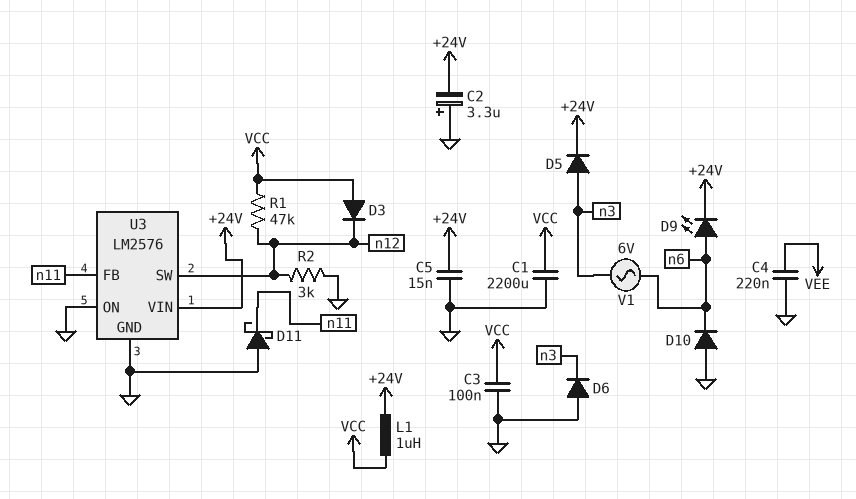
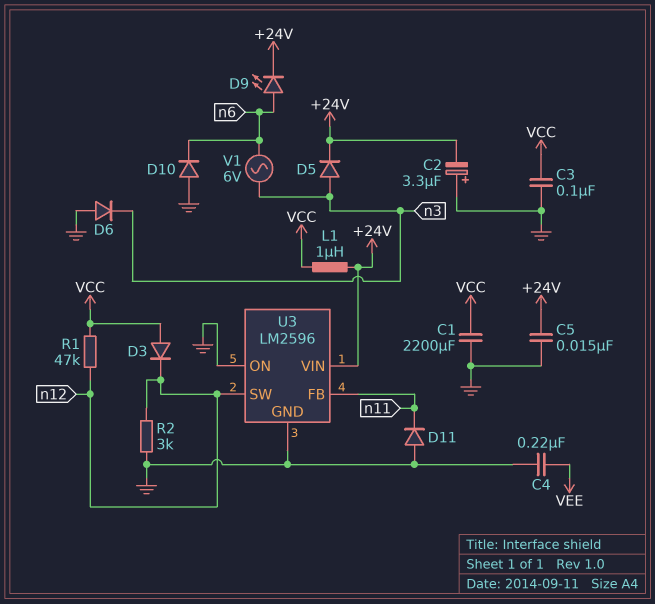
D11: schottky (A GND, K n11) -> diode (A GND, K n11)
U3: LM2576 -> LM2596

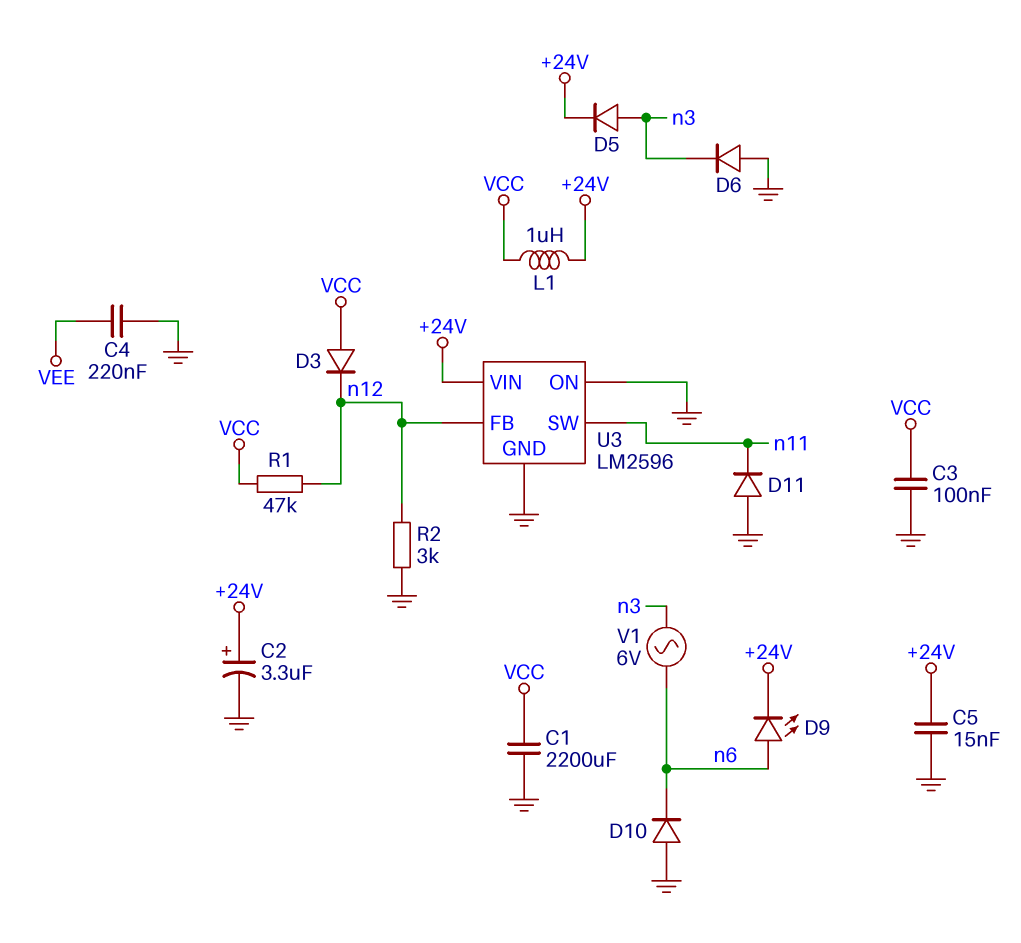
C2: 3.3uF (plus GND, minus +24V) -> 3.3uF (plus +24V, minus GND)
U3 pin FB: n11 -> n12
U3 pin SW: n12 -> n11

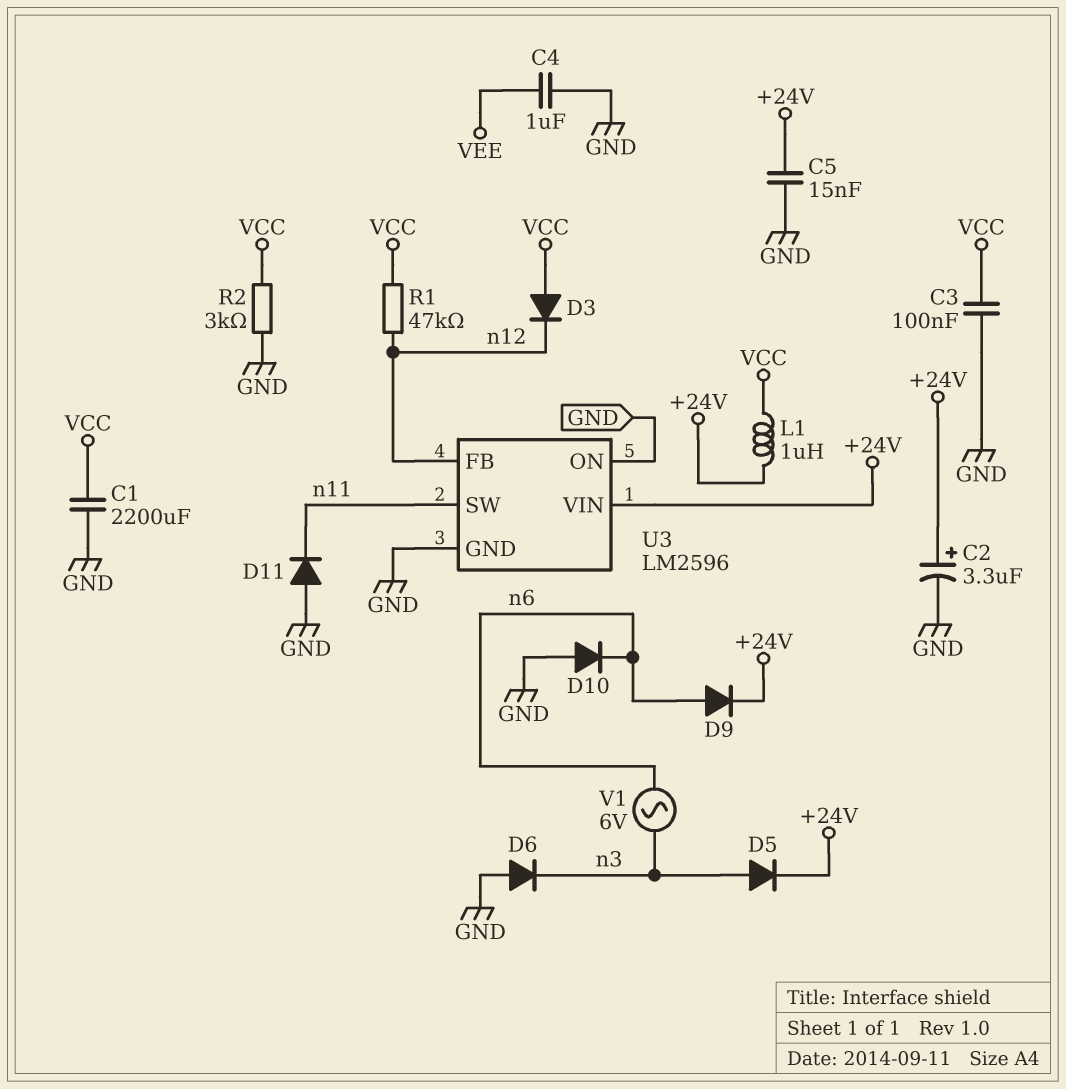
C4: 220nF (GND, VEE) -> 1uF (GND, VEE)
D9: LED (A n6, K +24V) -> diode (A n6, K +24V)
R2: 3k (GND, n12) -> 3k (GND, VCC)

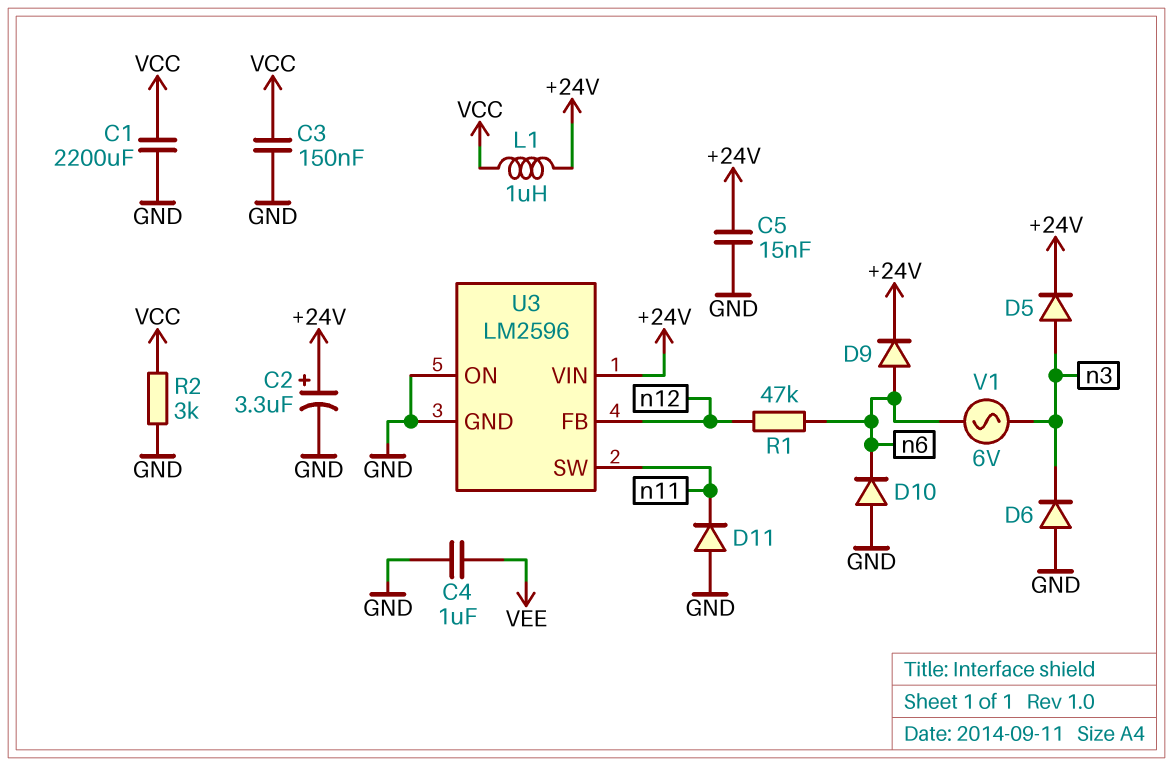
C3: 100nF (GND, VCC) -> 150nF (GND, VCC)
D3: diode (A VCC, K n12) -> none
R1: 47k (VCC, n12) -> 47k (n6, n12)

